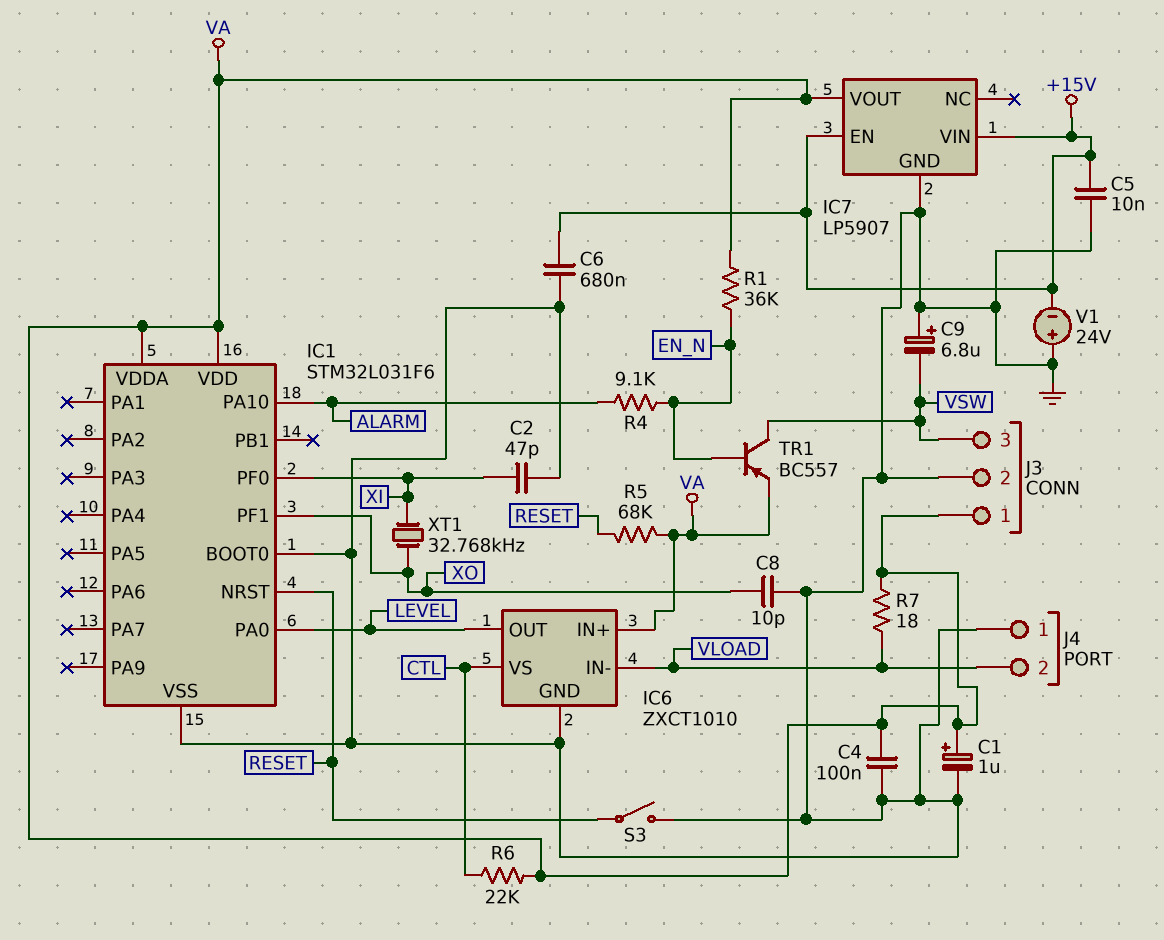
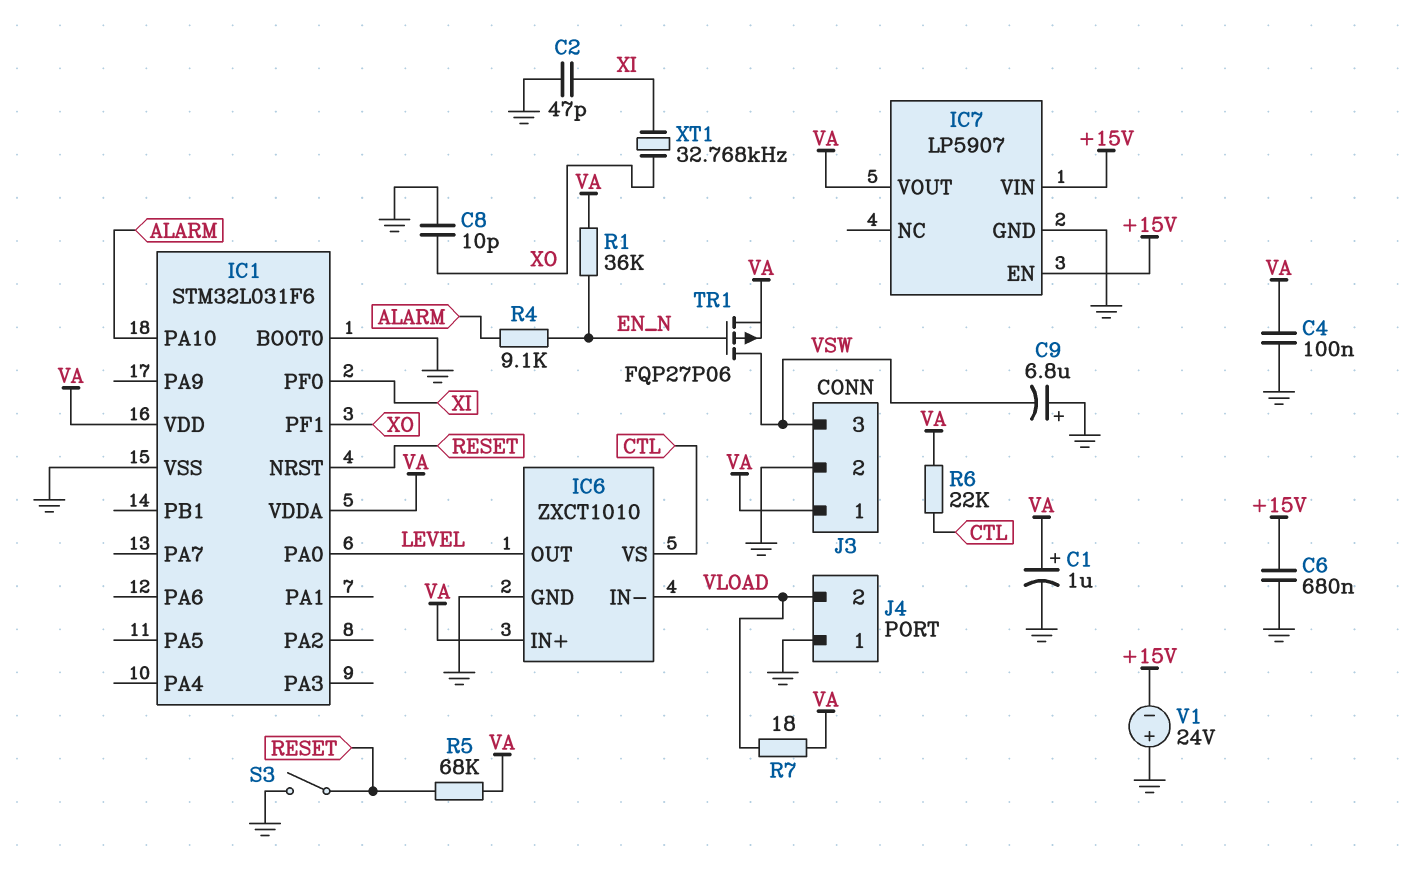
C5: 10nF (+15V, GND) -> none
TR1: PNP BC557 (B EN_N, C VSW, E VA) -> PMOS FQP27P06 (G EN_N, D VSW, S VA)

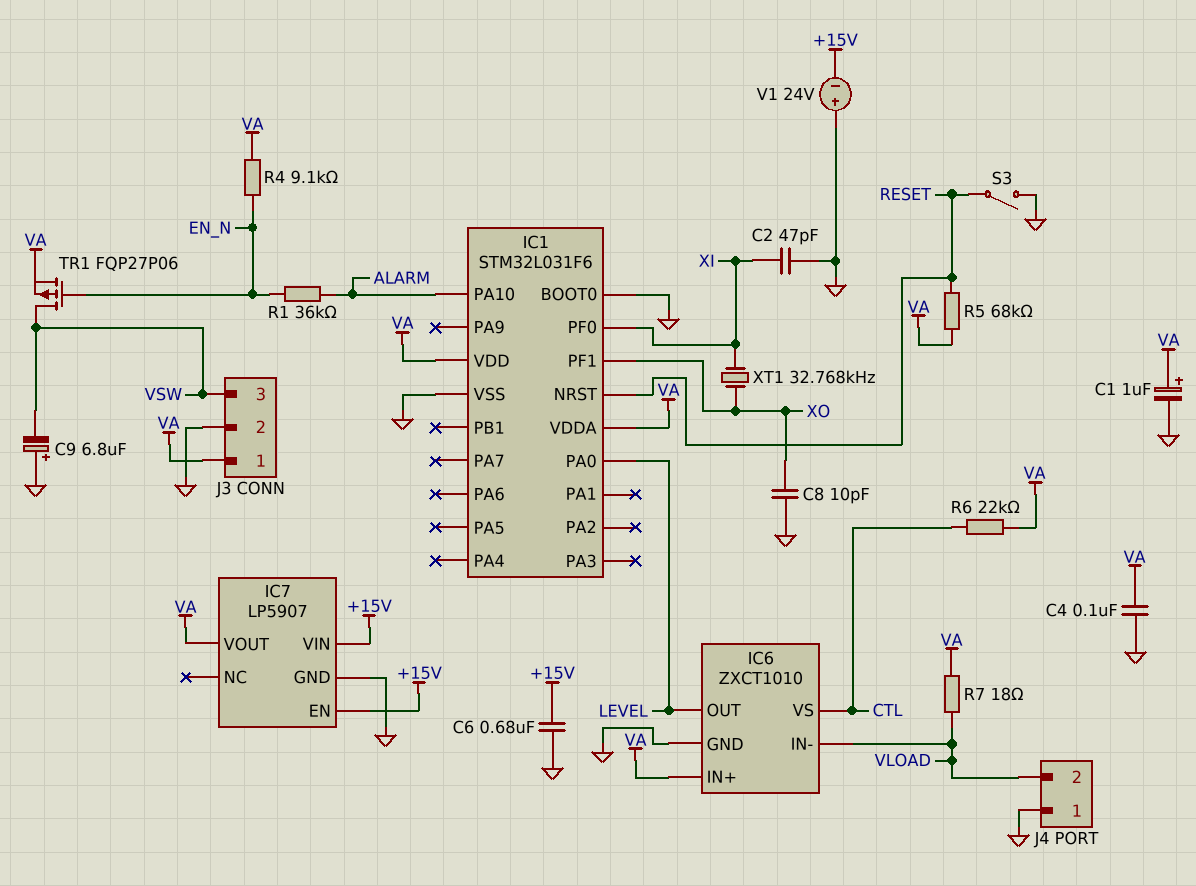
R1: 36k (EN_N, VA) -> 36k (ALARM, EN_N)
R4: 9.1k (ALARM, EN_N) -> 9.1k (EN_N, VA)

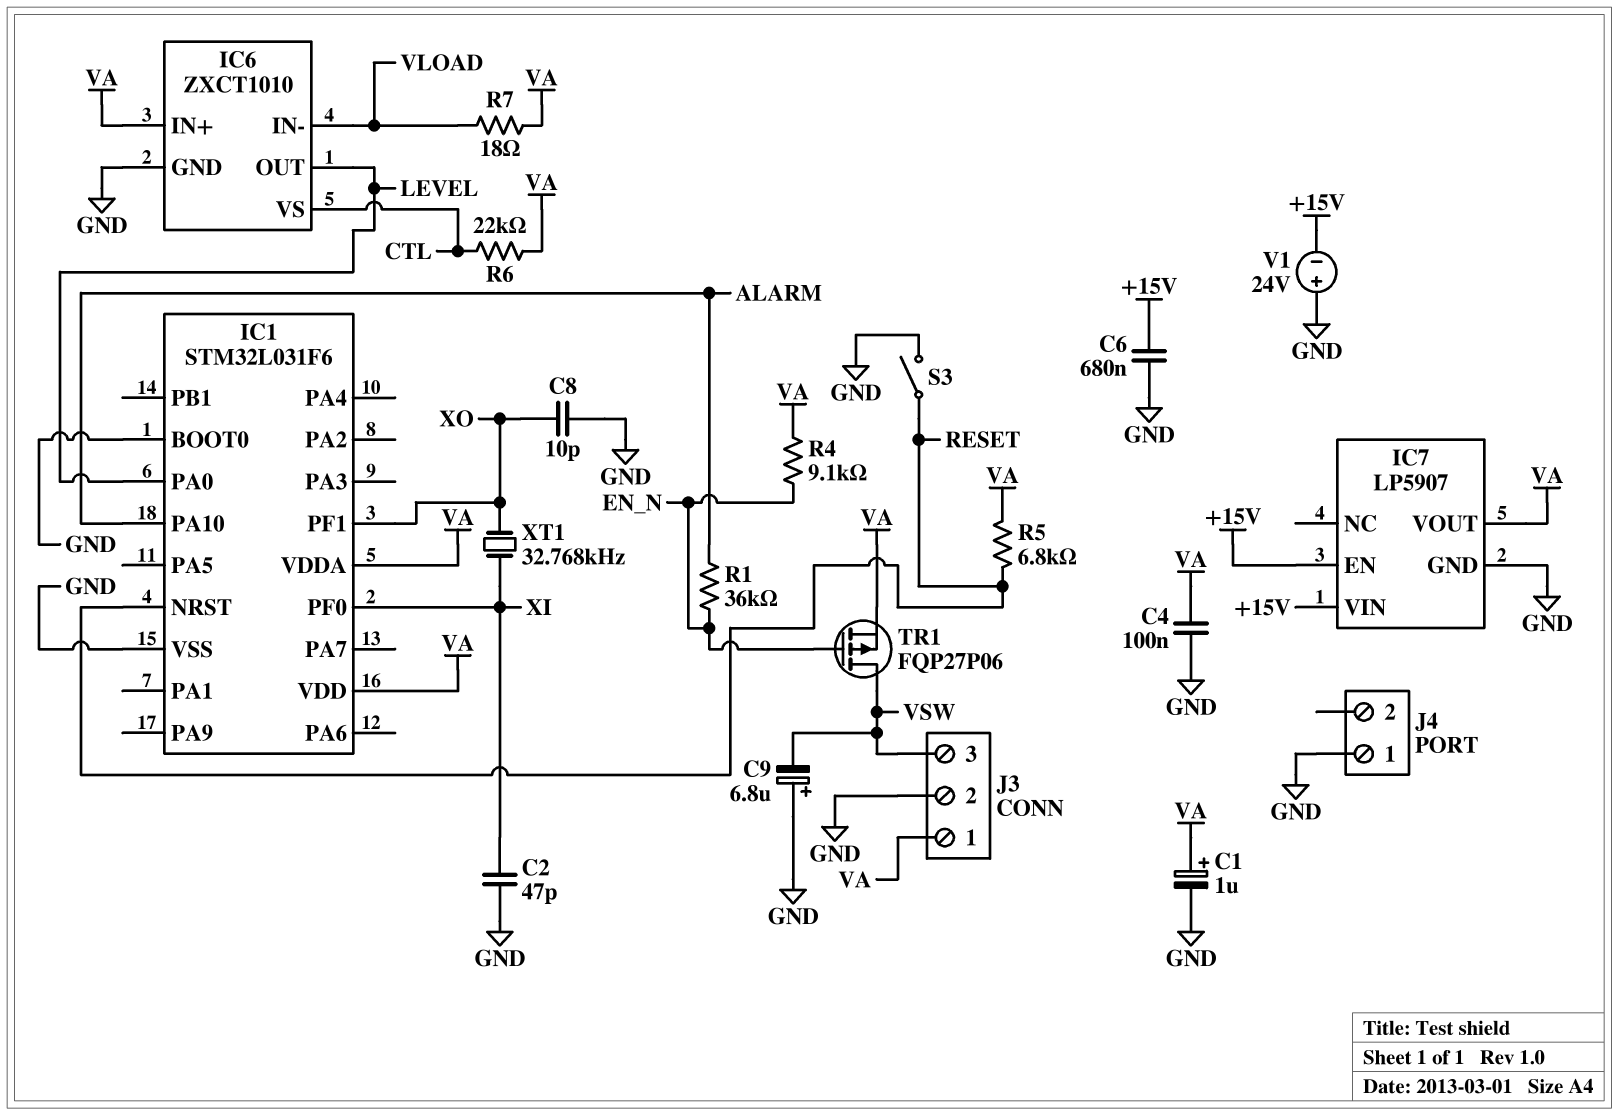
J4 pin 2: VLOAD -> none
R5: 68k (RESET, VA) -> 6.8k (RESET, VA)

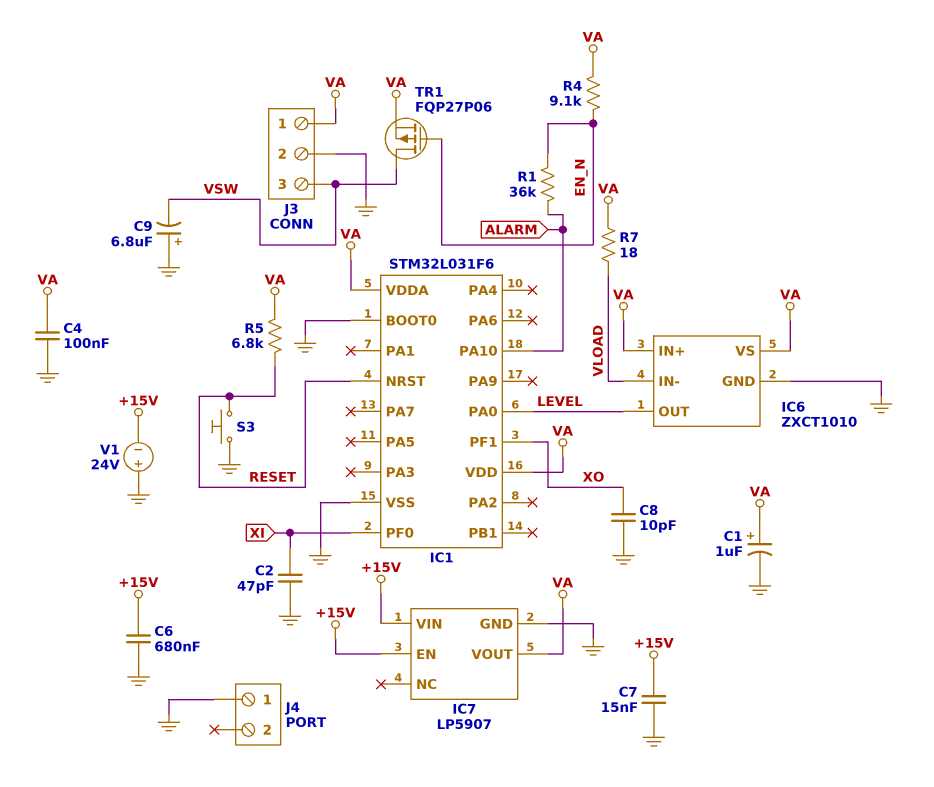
C7: none -> 15nF (+15V, GND)
IC6 pin VS: CTL -> VA
R6: 22k (CTL, VA) -> none
S3: switch (GND, RESET) -> button (GND, RESET)
XT1: 32.768kHz (XI, XO) -> none

